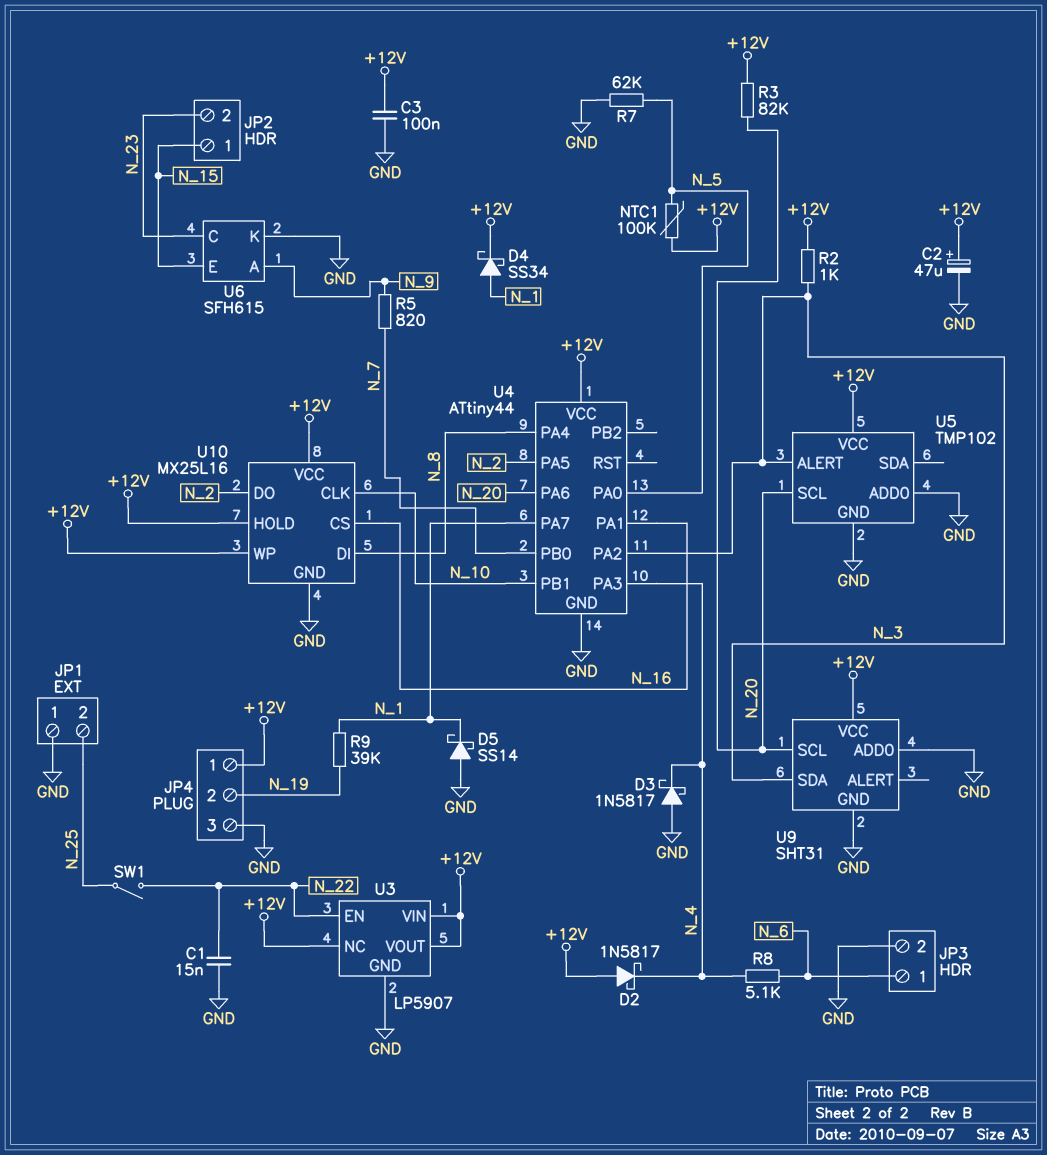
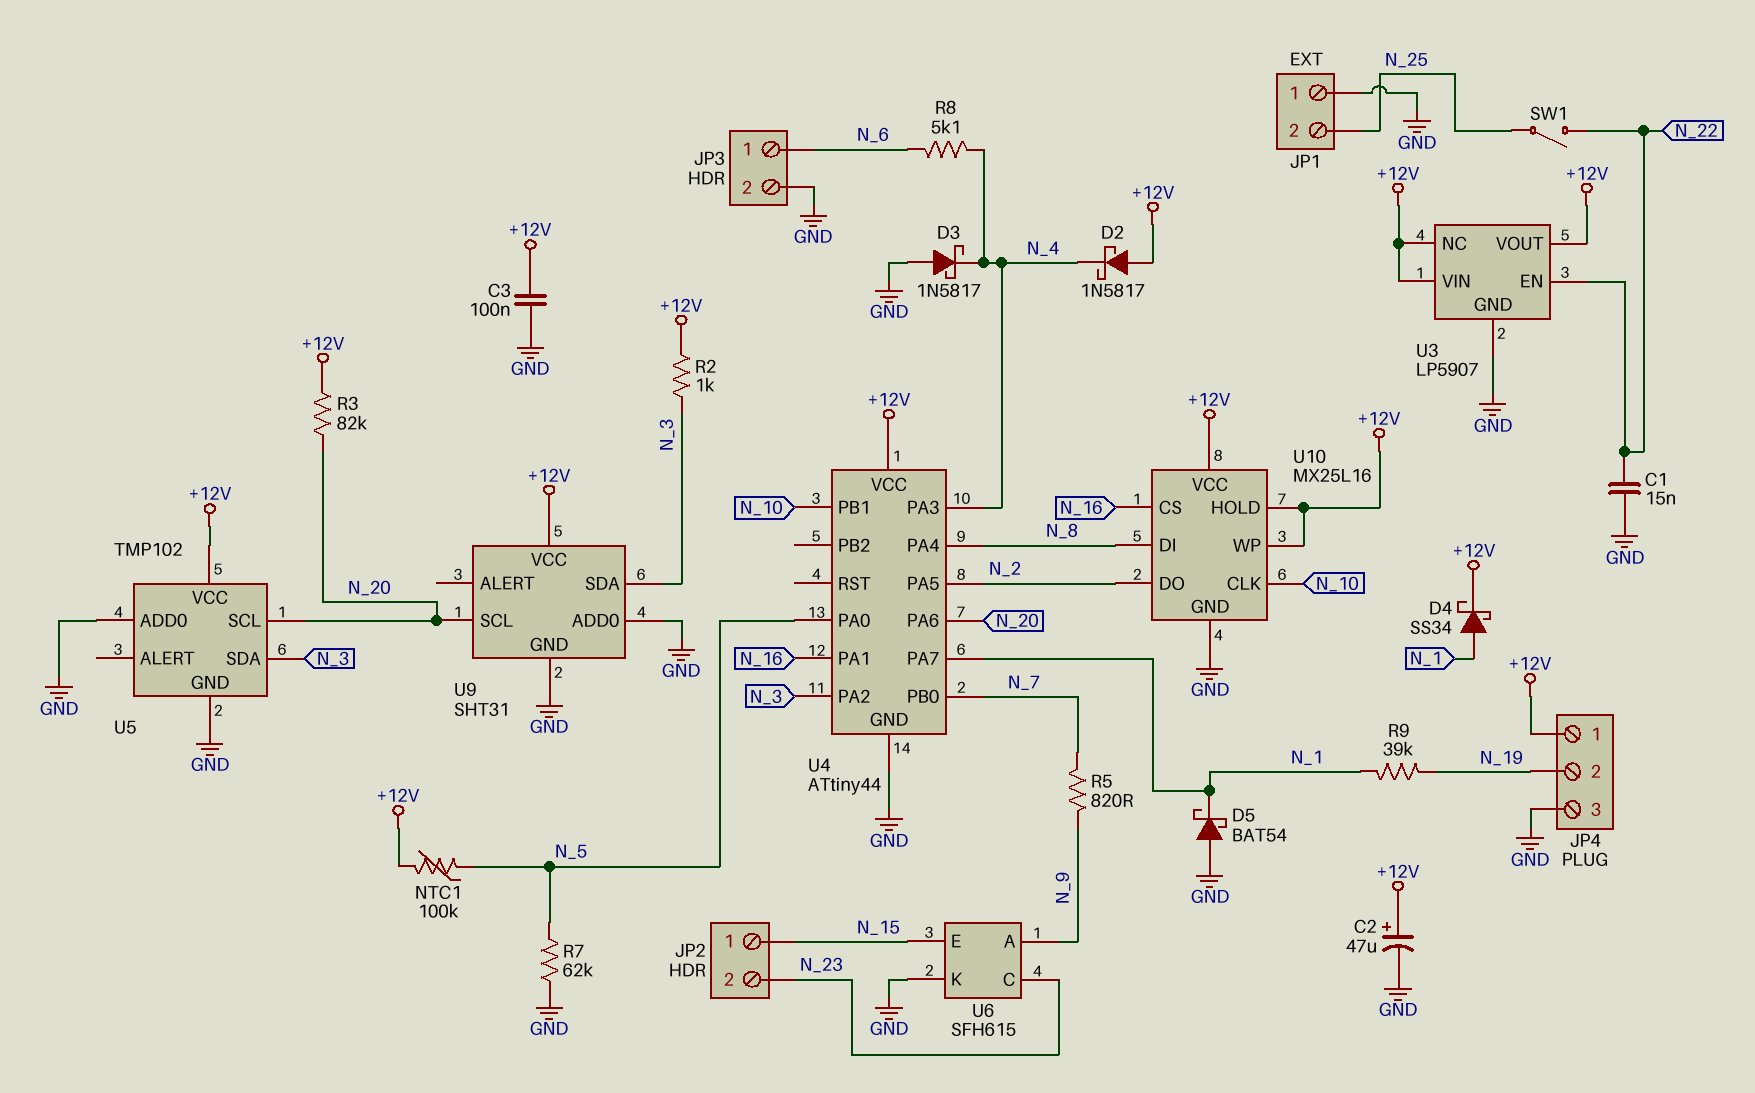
D5: schottky SS14 (A GND, K N_1) -> schottky BAT54 (A GND, K N_1)
U5 pin ALERT: N_3 -> none
U5 pin SDA: none -> N_3

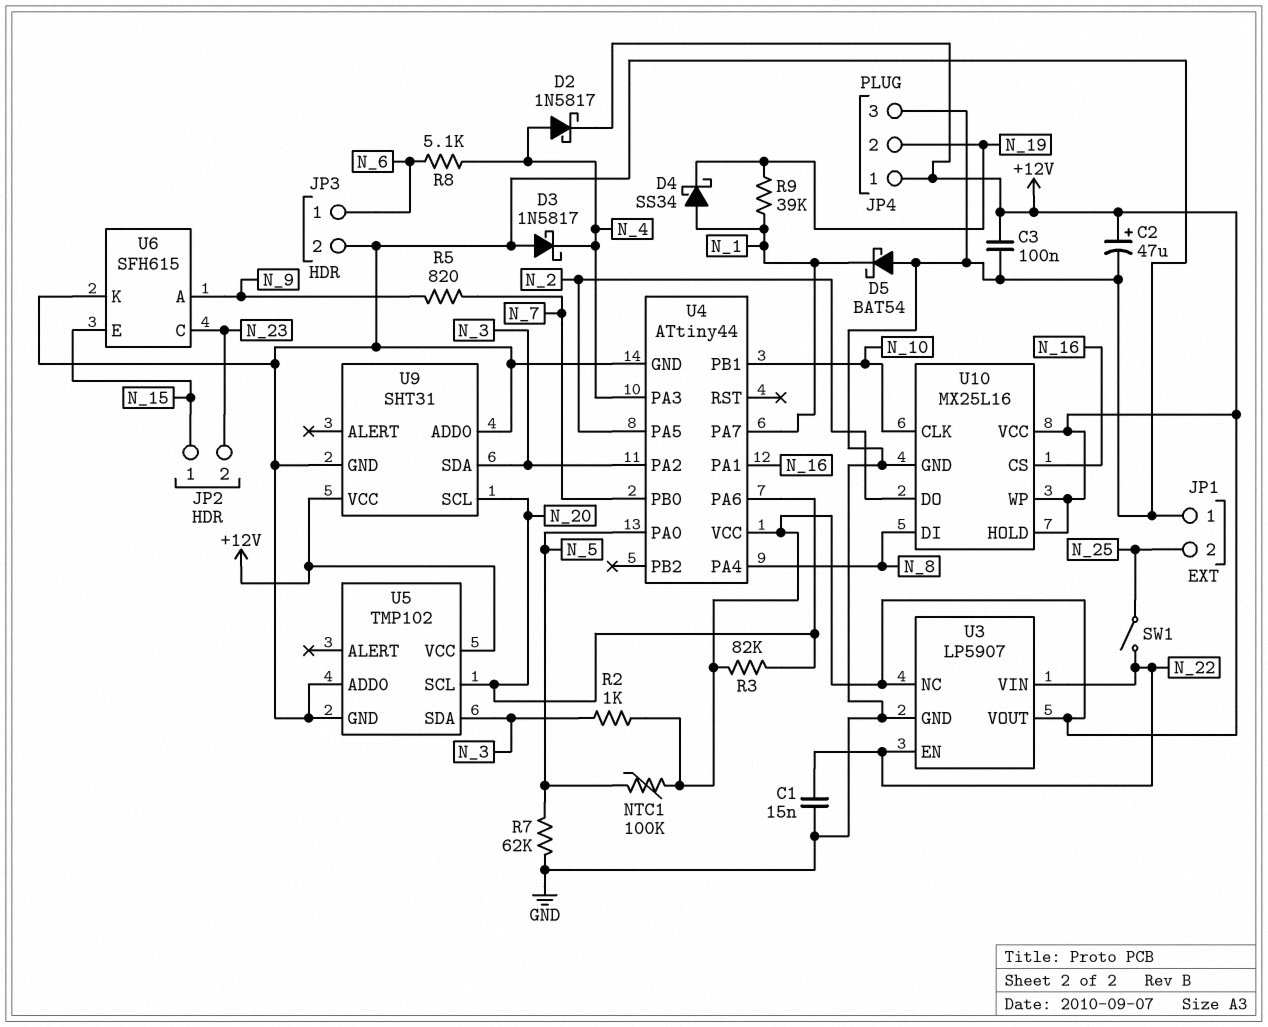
D2: schottky 1N5817 (A +12V, K N_4) -> schottky 1N5817 (A N_4, K +12V)
D4: schottky SS34 (A N_1, K +12V) -> schottky SS34 (A N_1, K N_19)
U3 pin VIN: +12V -> N_22

